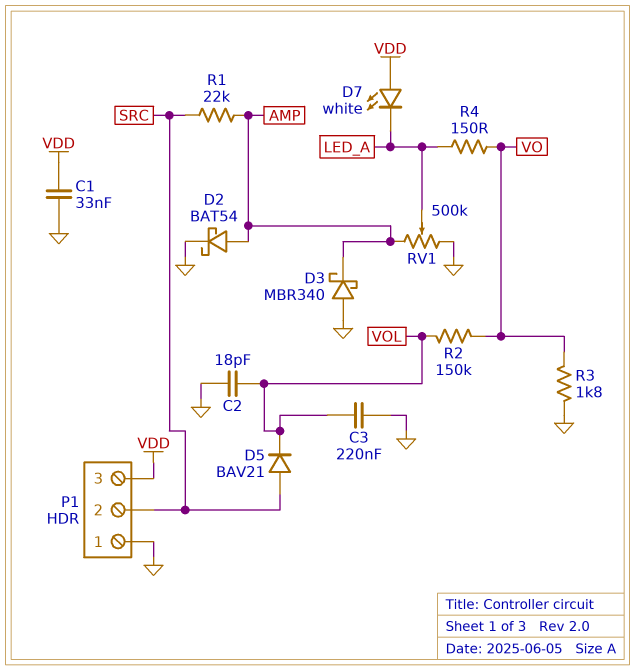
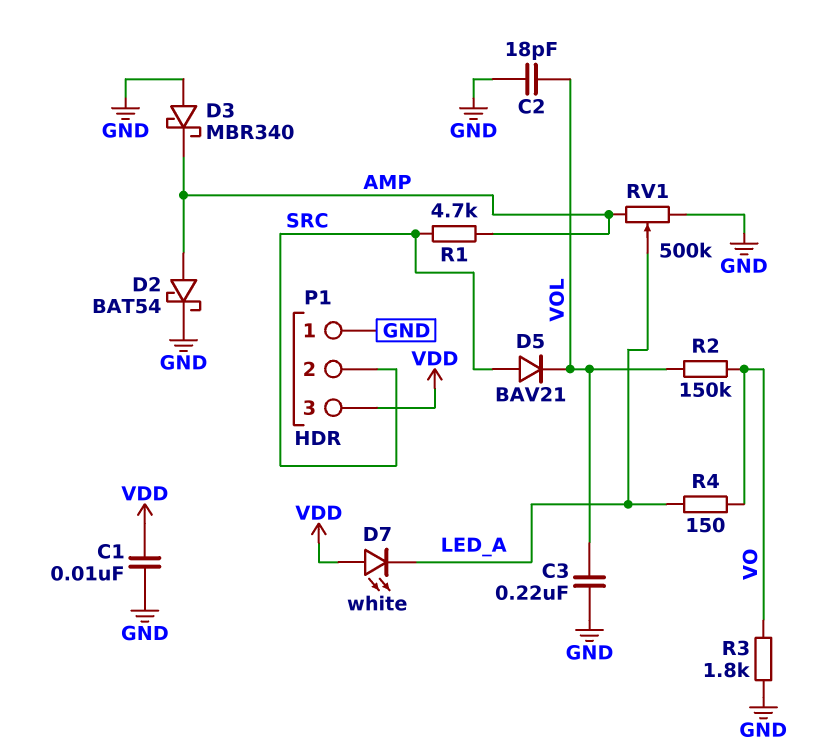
C1: 33nF (GND, VDD) -> 10nF (GND, VDD)
R1: 22k (AMP, SRC) -> 4.7k (AMP, SRC)

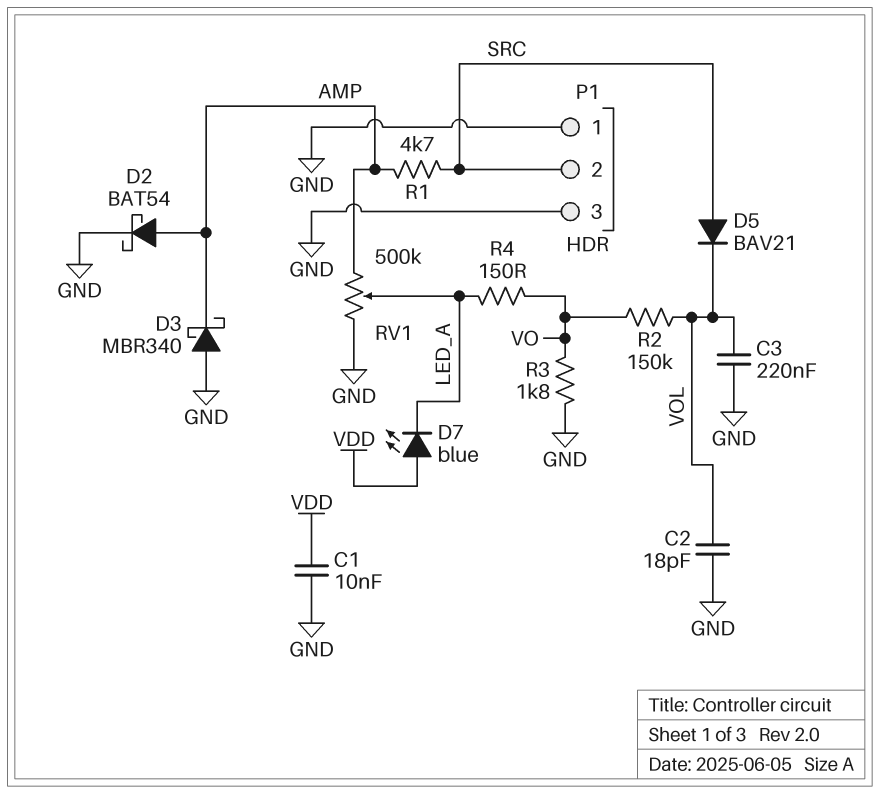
D7: LED white (A VDD, K LED_A) -> LED blue (A VDD, K LED_A)
P1 pin 3: VDD -> GND

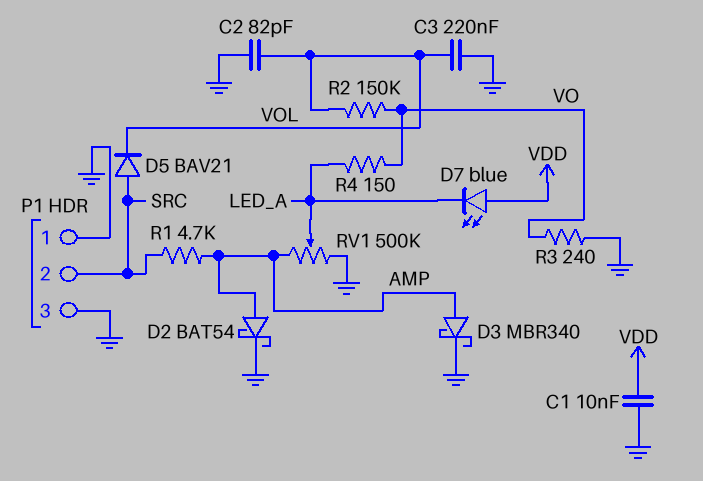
C2: 18pF (GND, VOL) -> 82pF (GND, VOL)
D3: schottky MBR340 (A GND, K AMP) -> schottky MBR340 (A AMP, K GND)
R3: 1.8k (GND, VO) -> 240 (GND, VO)

